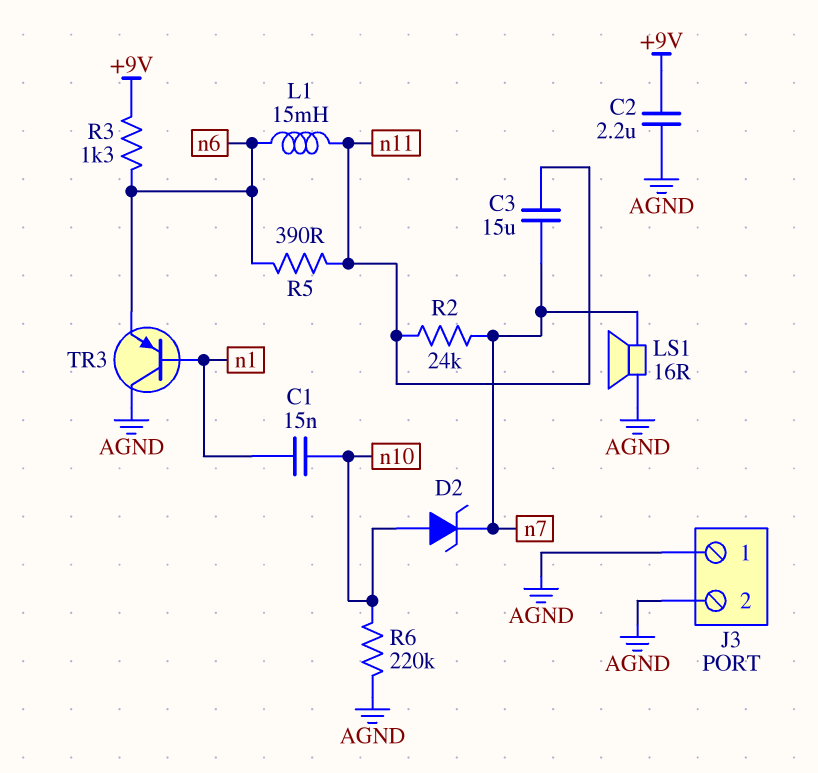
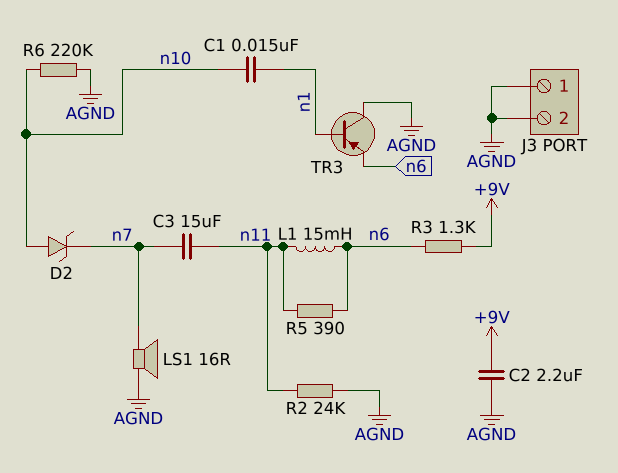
R2: 24k (n7, n11) -> 24k (AGND, n11)

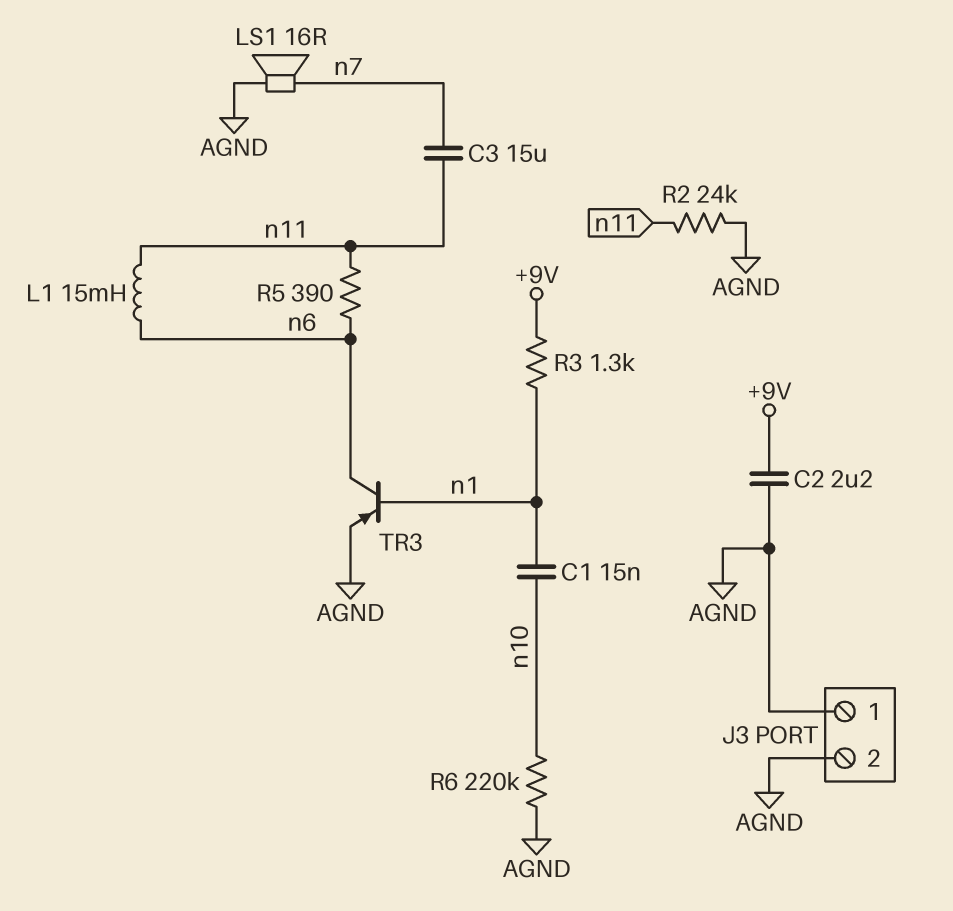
D2: zener (A n10, K n7) -> none
R3: 1.3k (+9V, n6) -> 1.3k (+9V, n1)
TR3: PNP (B n1, C AGND, E n6) -> PNP (B n1, C n6, E AGND)

